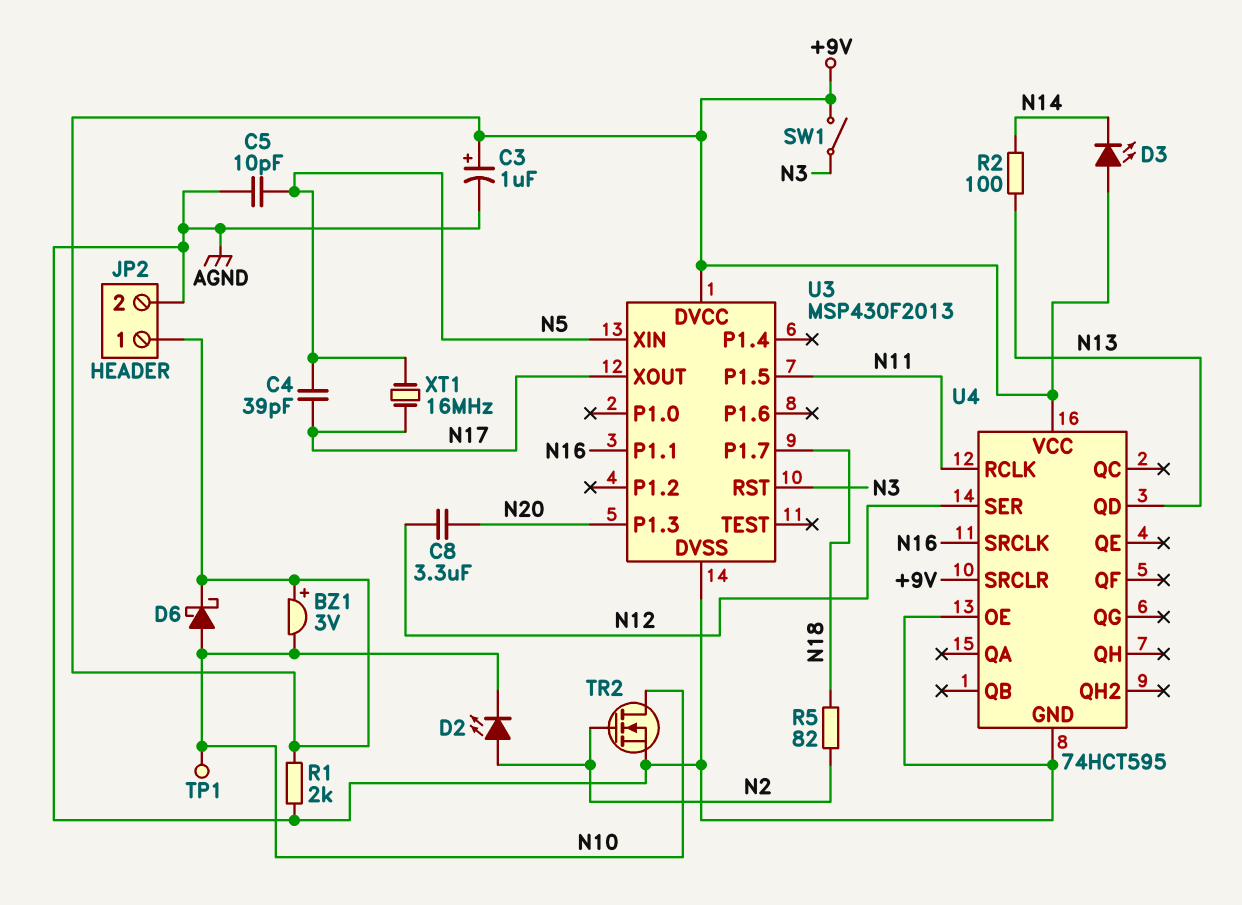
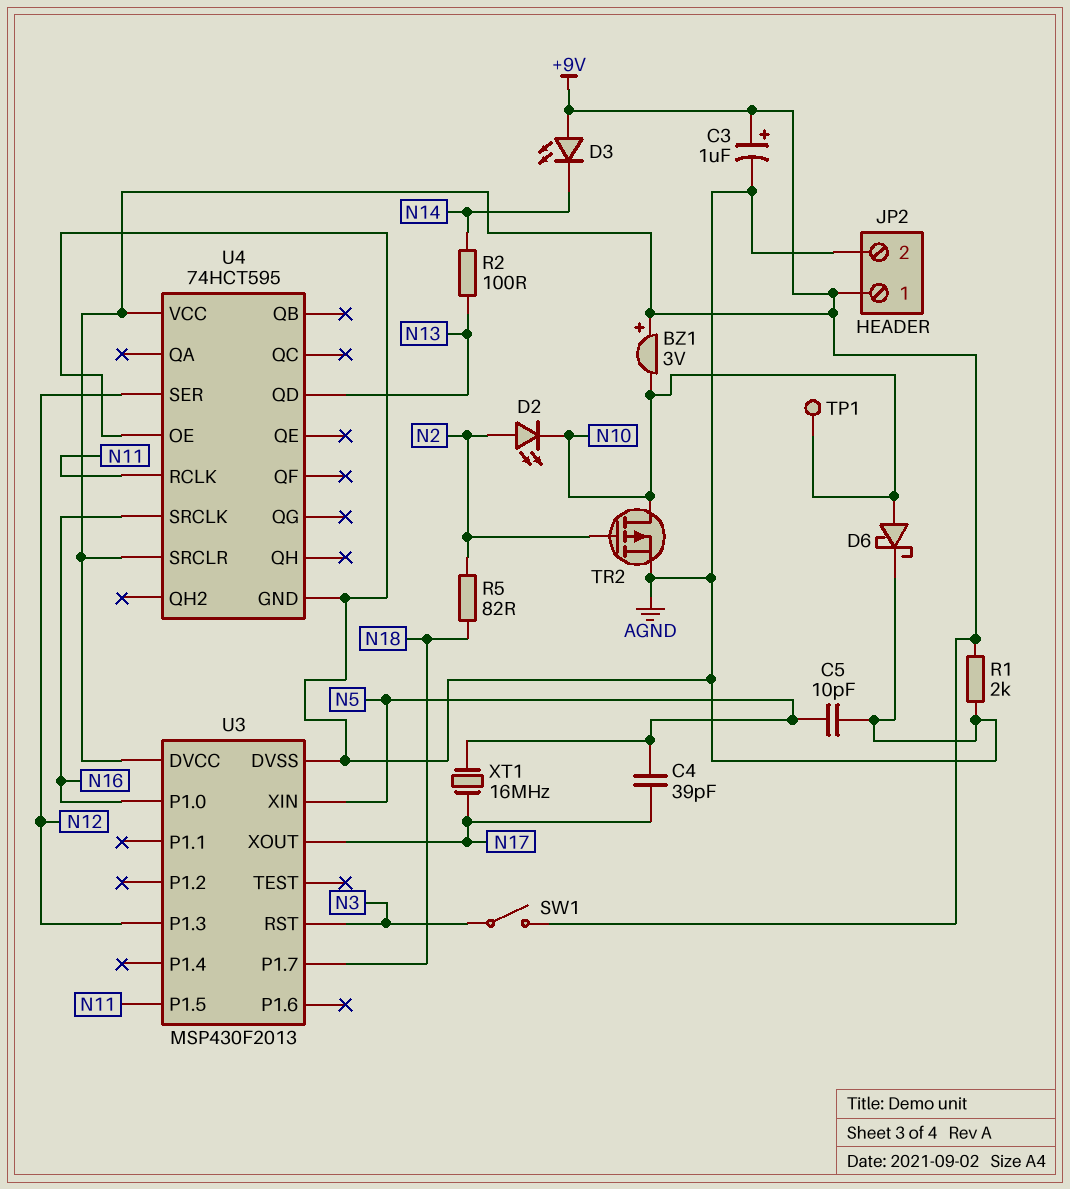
C8: 3.3uF (N12, N20) -> none
D6: schottky (A N10, K +9V) -> schottky (A N10, K AGND)
TR2: NMOS (G N2, D N10, S AGND) -> PMOS (G N2, D N10, S AGND)
U3 pin P1.0: none -> N16
U3 pin P1.1: N16 -> none
U3 pin P1.3: N20 -> N12

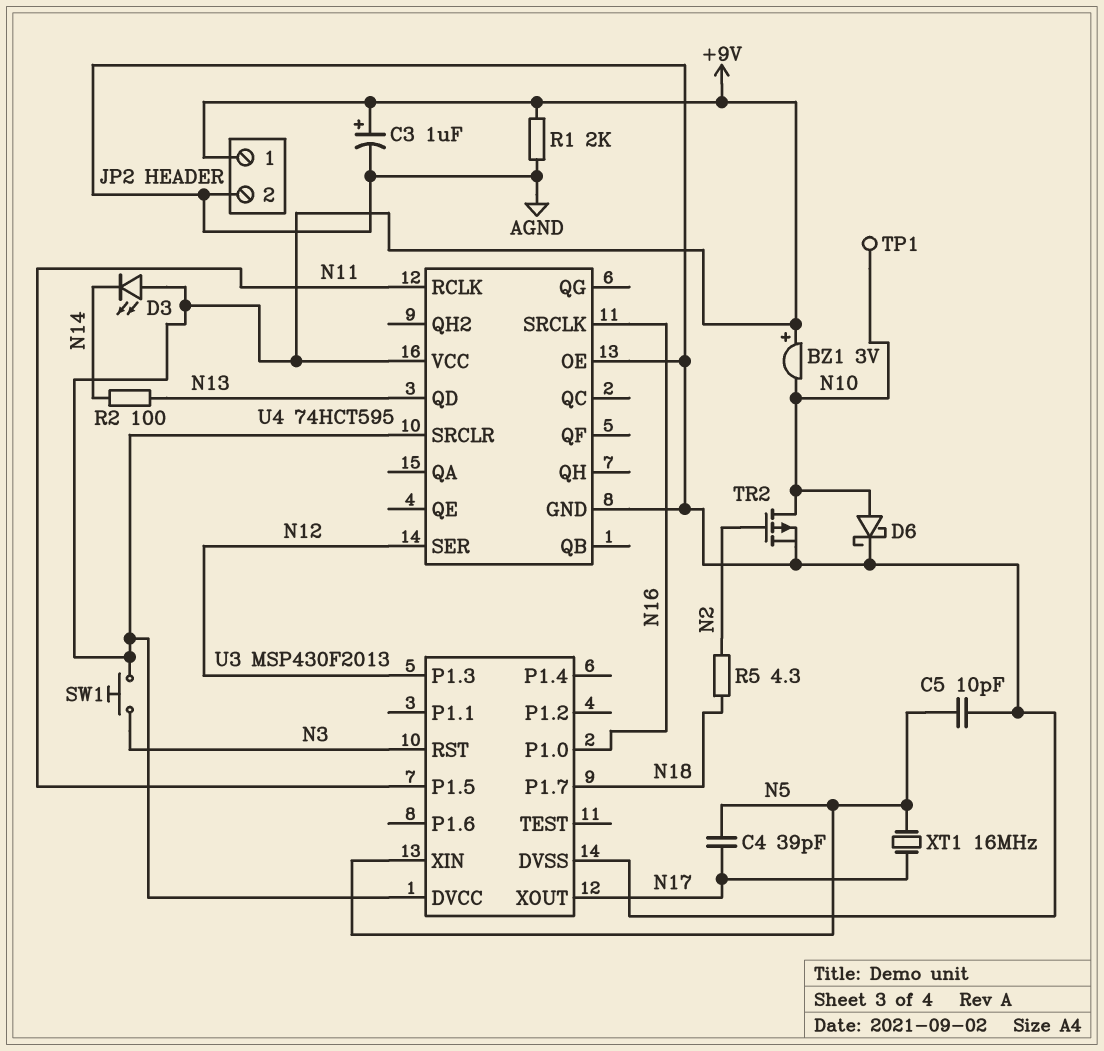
D2: LED (A N2, K N10) -> none
R5: 82 (N2, N18) -> 4.3 (N2, N18)
SW1: switch (+9V, N3) -> button (+9V, N3)

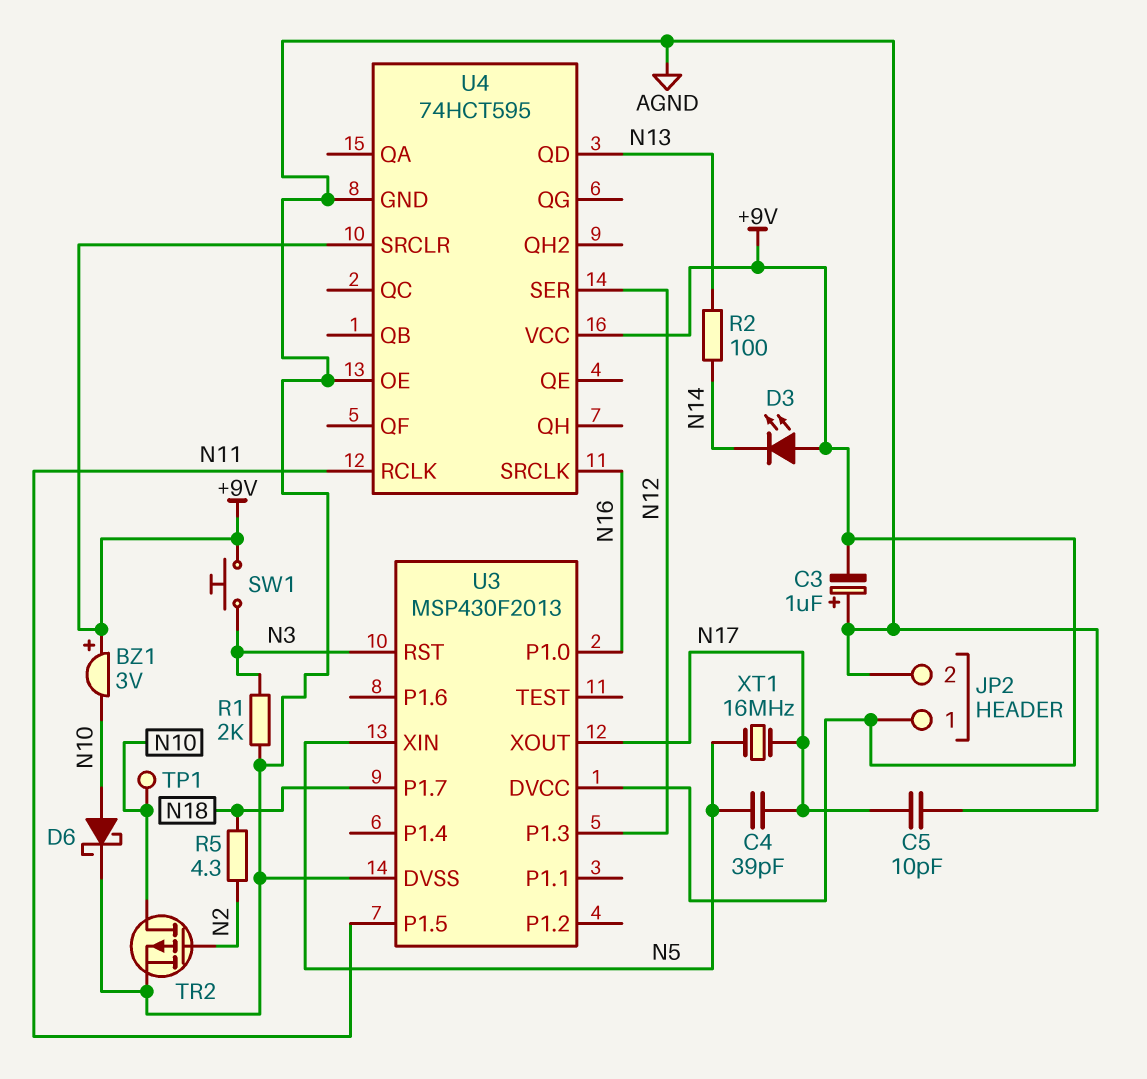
C3: 1uF (plus +9V, minus AGND) -> 1uF (plus AGND, minus +9V)
C5: 10pF (AGND, N5) -> 10pF (AGND, N17)
R1: 2k (+9V, AGND) -> 2k (AGND, N3)

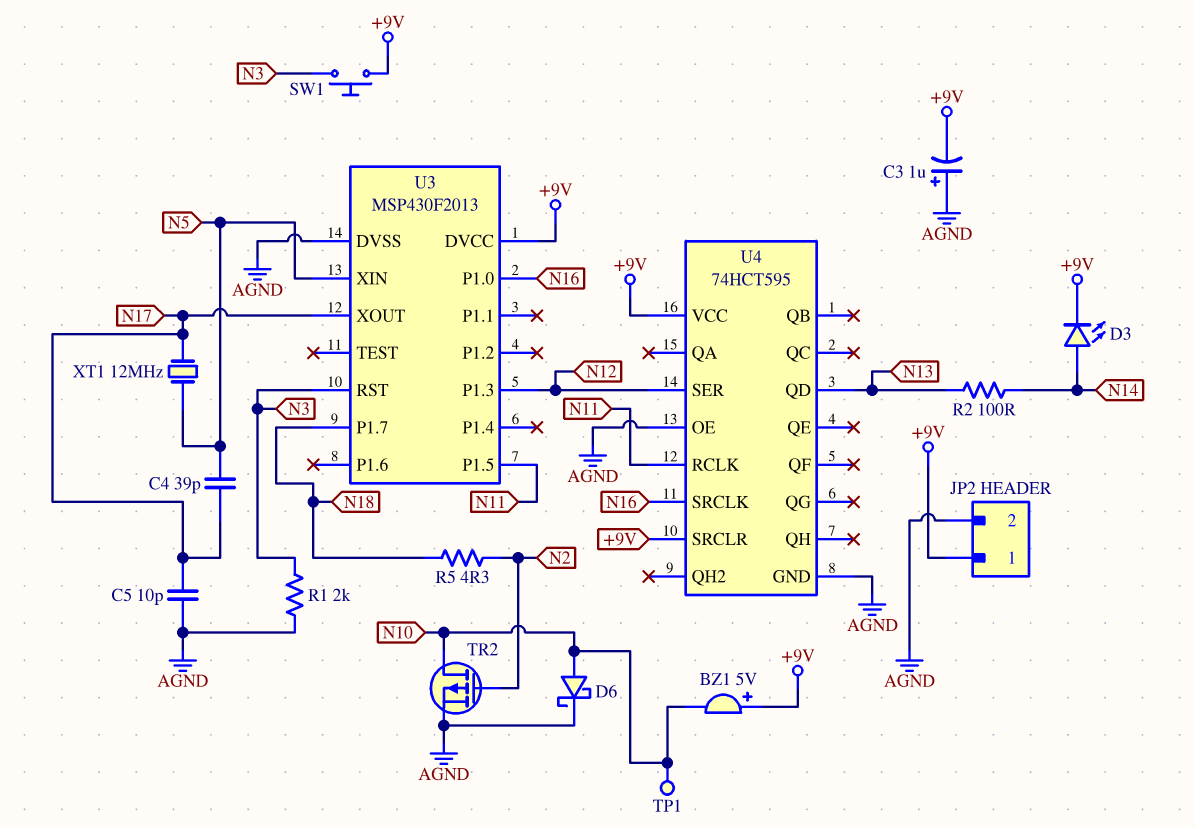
BZ1: buzzer 3V (plus +9V, minus N10) -> buzzer 5V (plus +9V, minus N10)
D3: LED (A +9V, K N14) -> LED (A N14, K +9V)
XT1: 16MHz (N5, N17) -> 12MHz (N5, N17)

